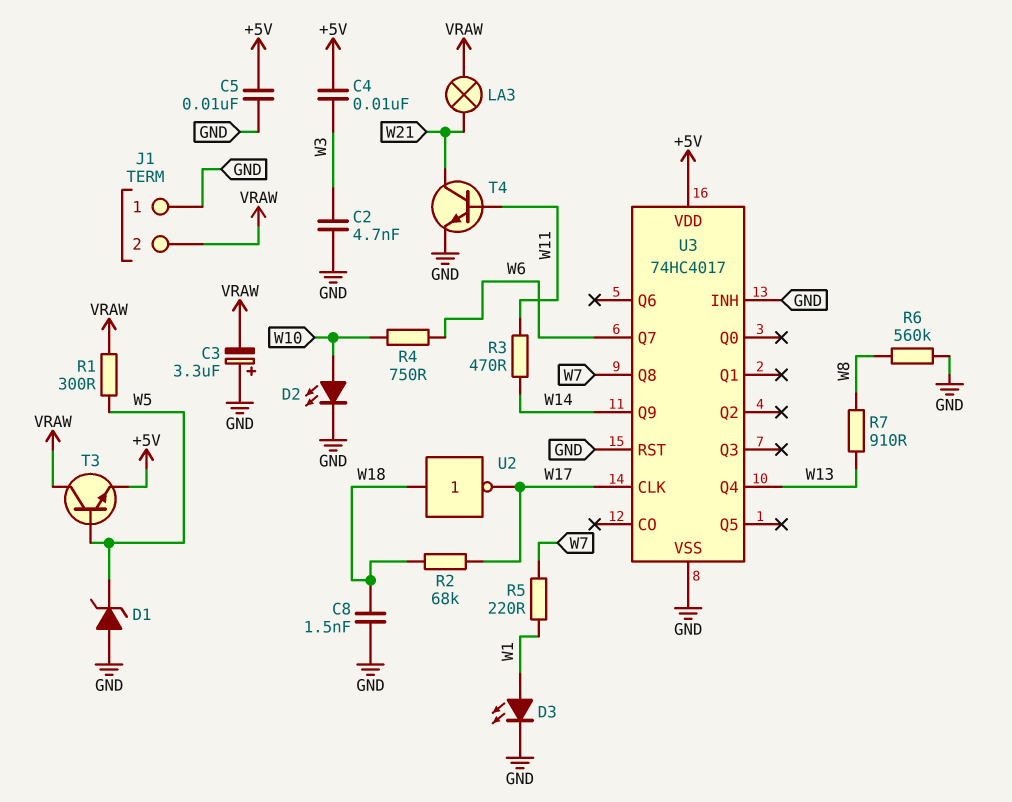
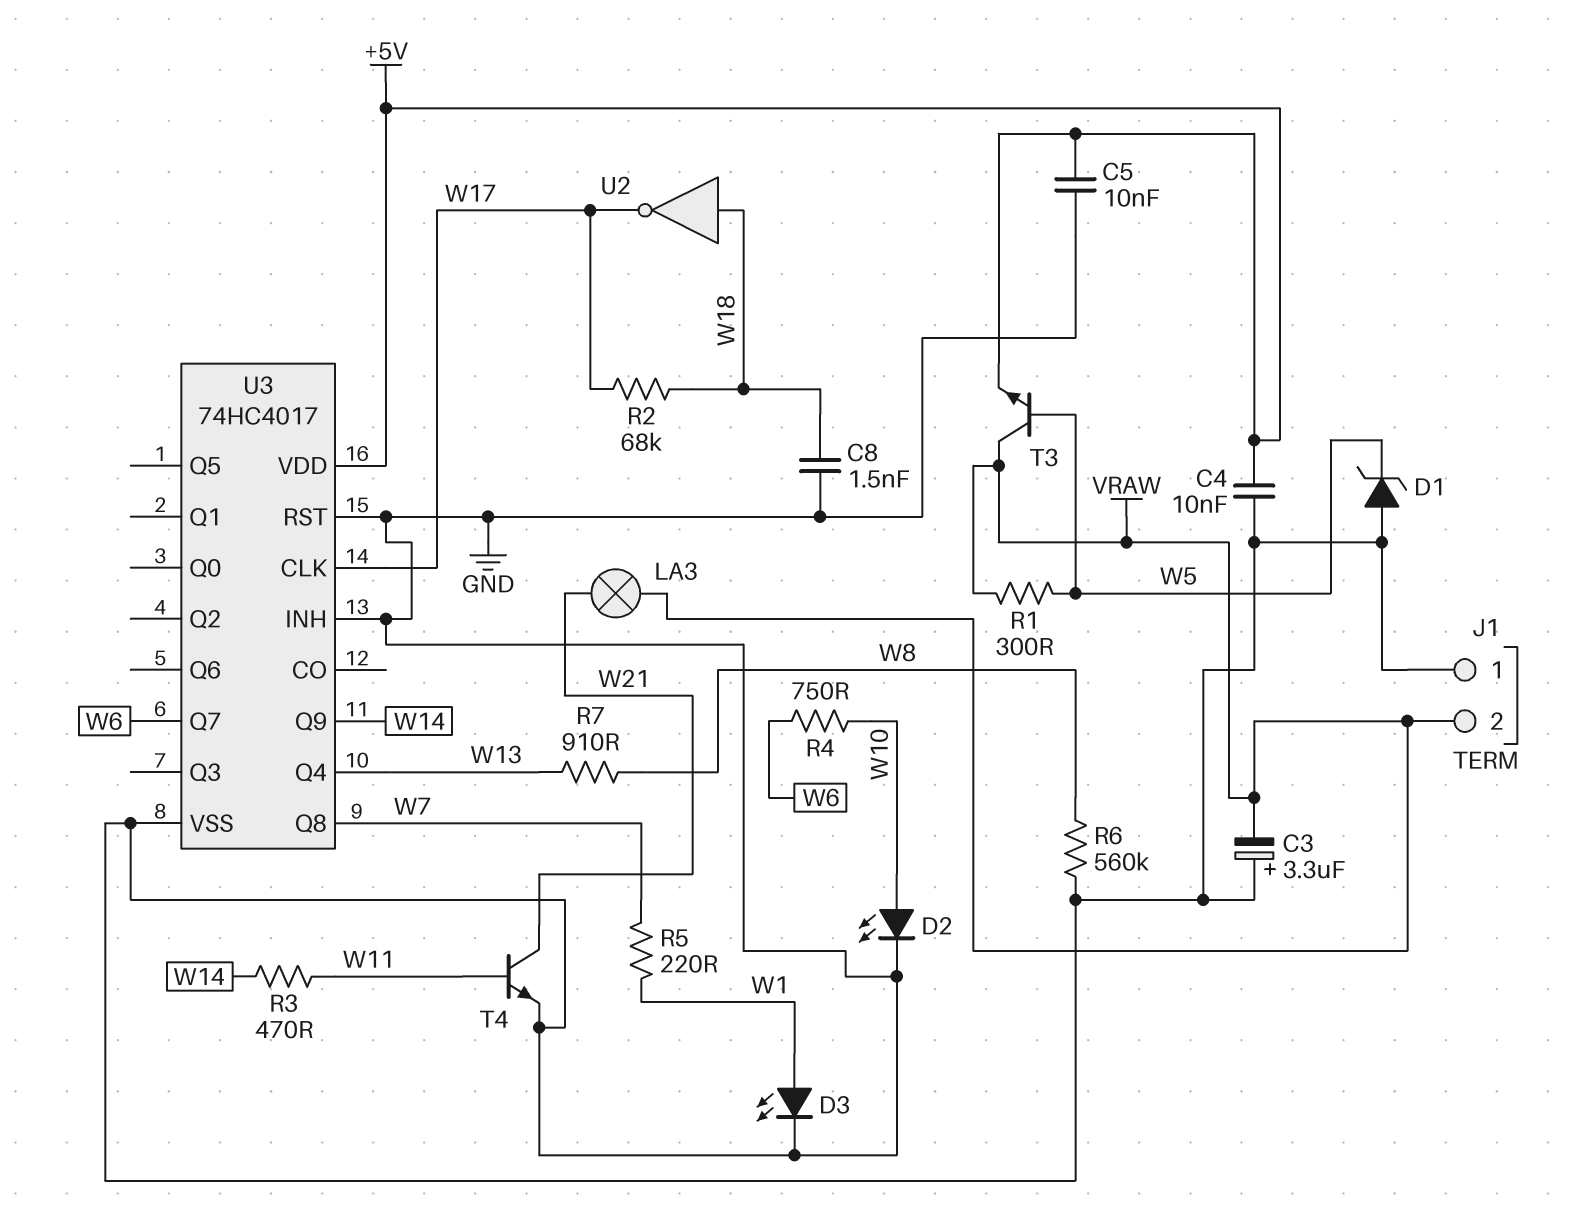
C2: 4.7nF (GND, W3) -> none
C4: 10nF (+5V, W3) -> 10nF (+5V, GND)

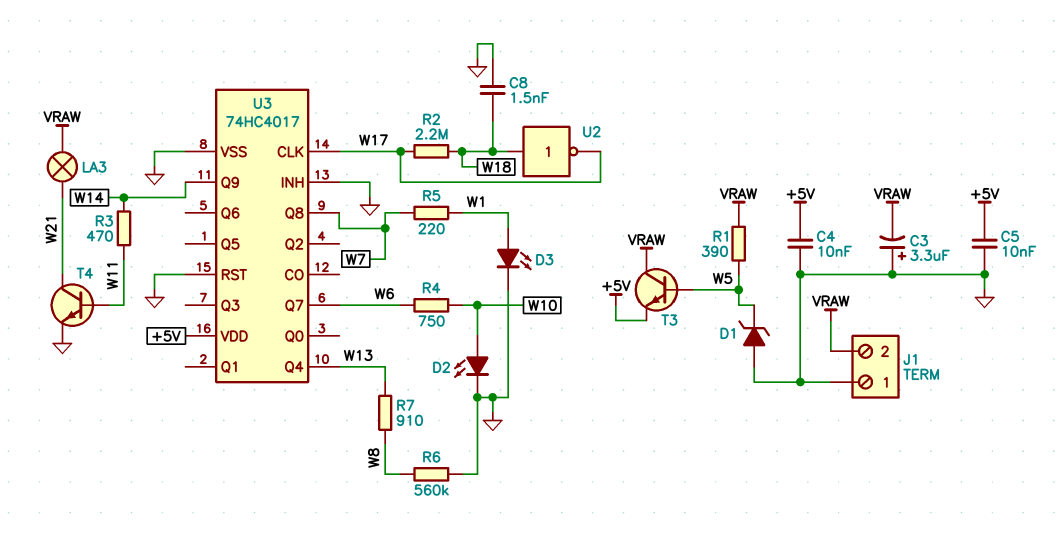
R1: 300 (VRAW, W5) -> 390 (VRAW, W5)
R2: 68k (W17, W18) -> 2.2M (W17, W18)

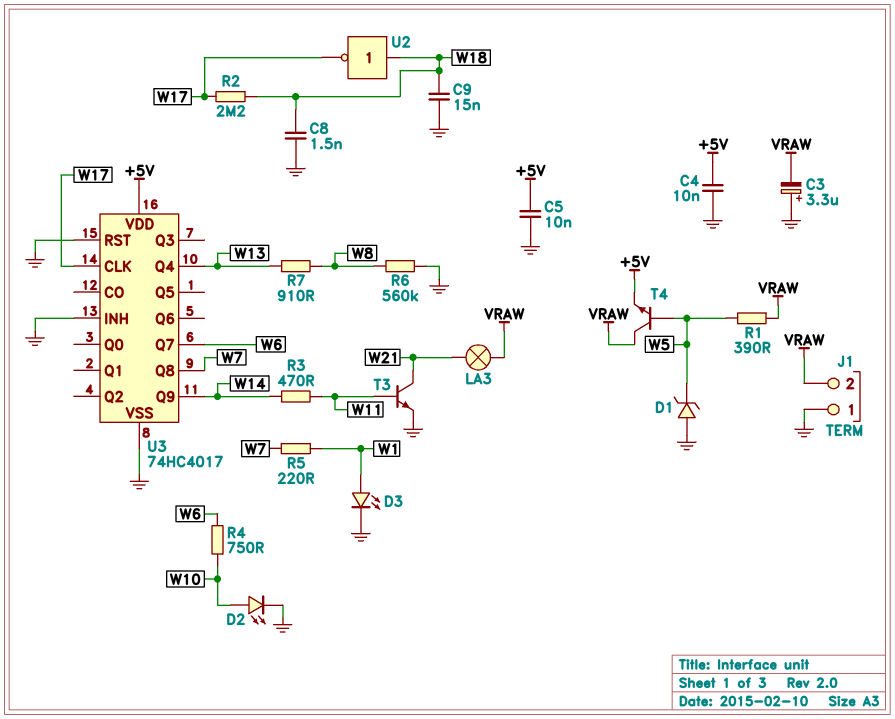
C9: none -> 15nF (GND, W18)
T3: NPN (B W5, C VRAW, E +5V) -> NPN (B W11, C W21, E GND)
T4: NPN (B W11, C W21, E GND) -> NPN (B W5, C VRAW, E +5V)

